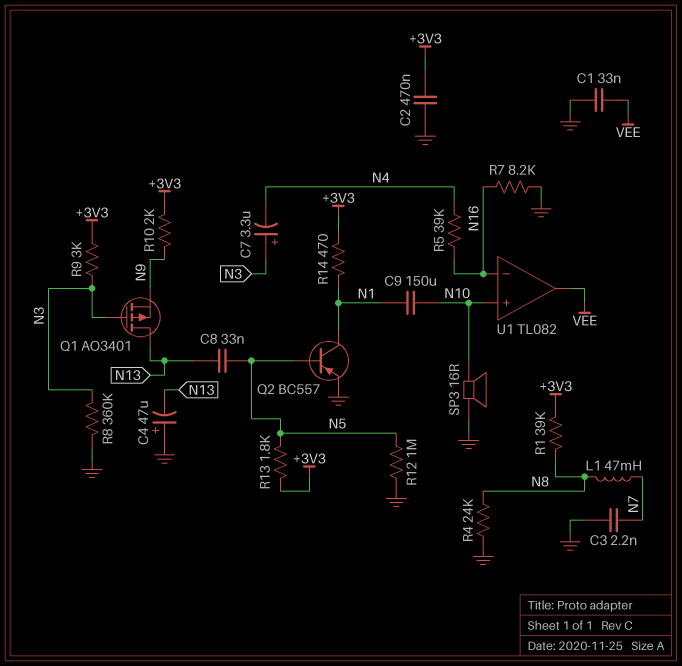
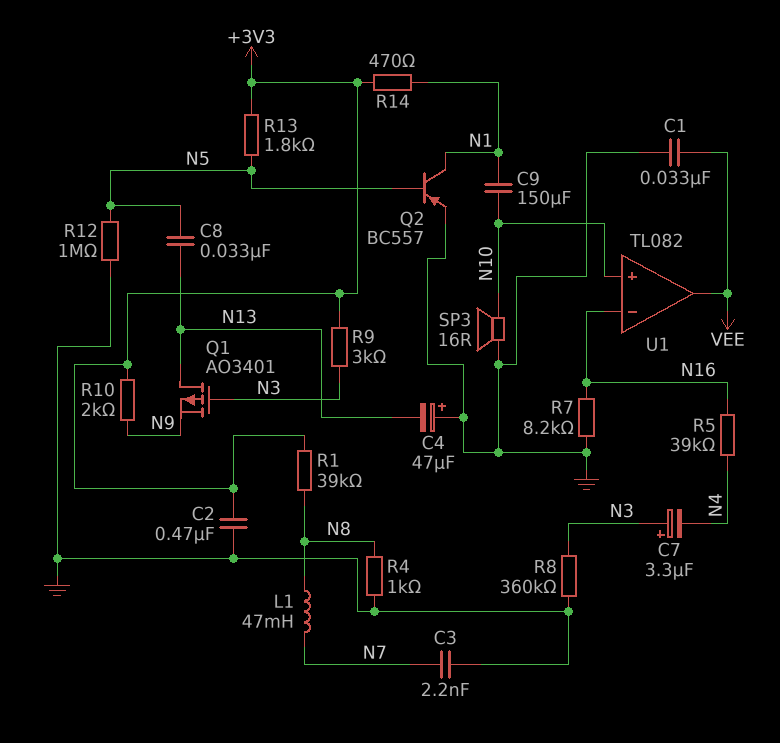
R4: 24k (GND, N8) -> 1k (GND, N8)

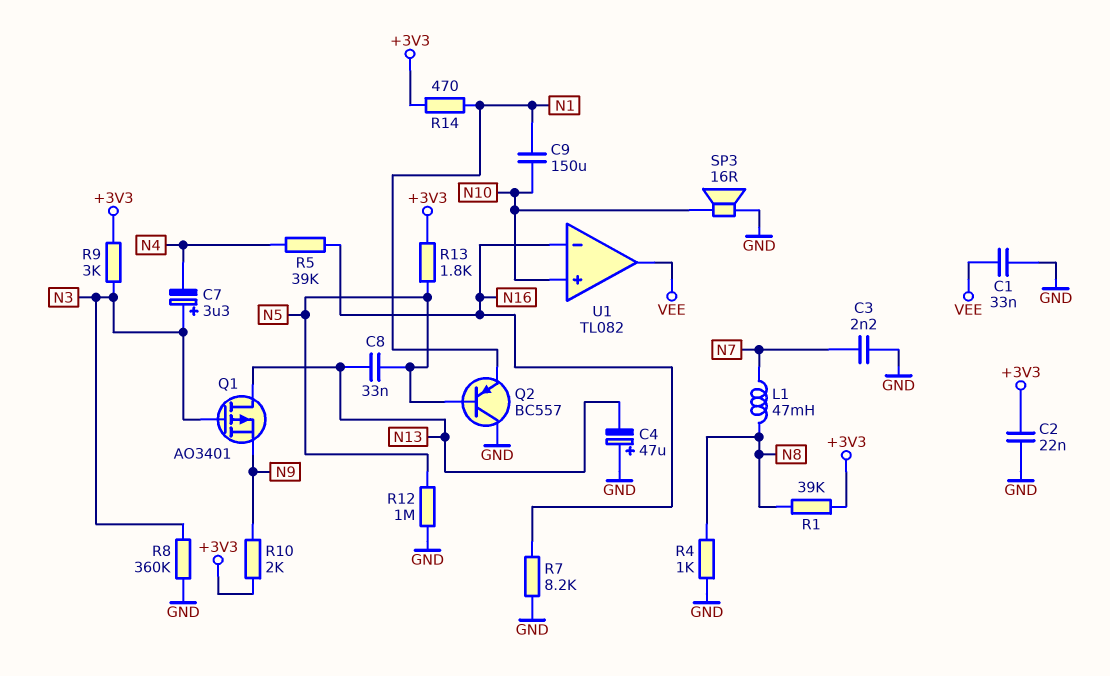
C2: 470nF (+3V3, GND) -> 22nF (+3V3, GND)
Q2: PNP BC557 (B N5, C N1, E GND) -> PNP BC557 (B N5, C GND, E N1)

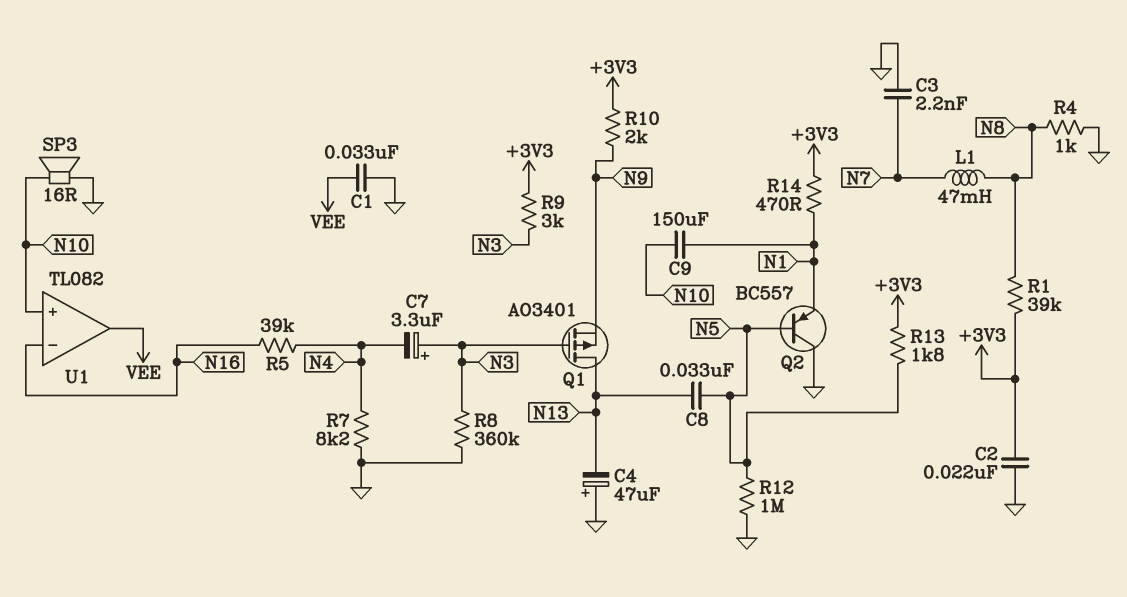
R7: 8.2k (GND, N16) -> 8.2k (GND, N4)

